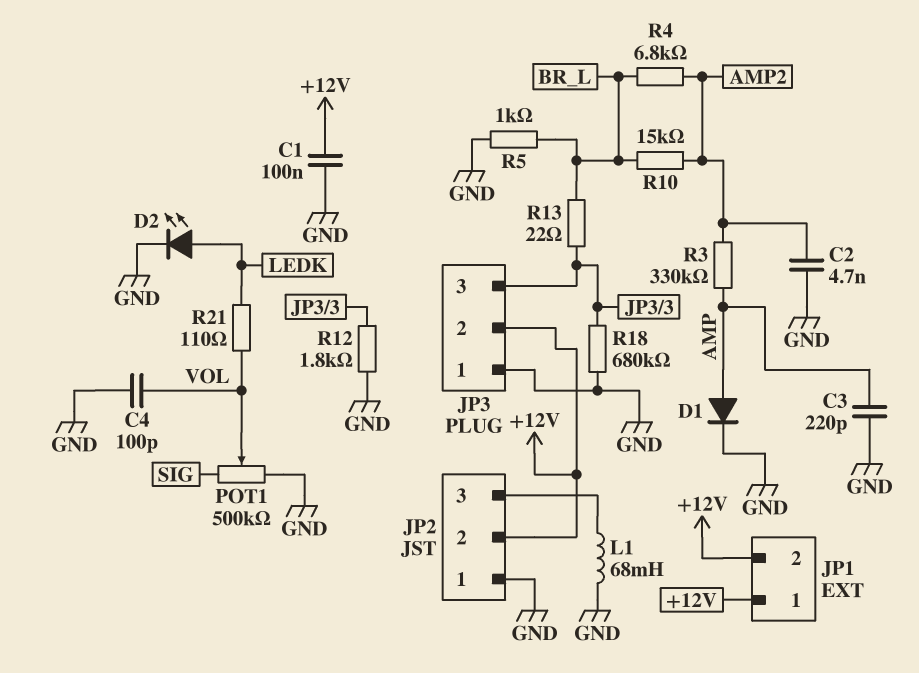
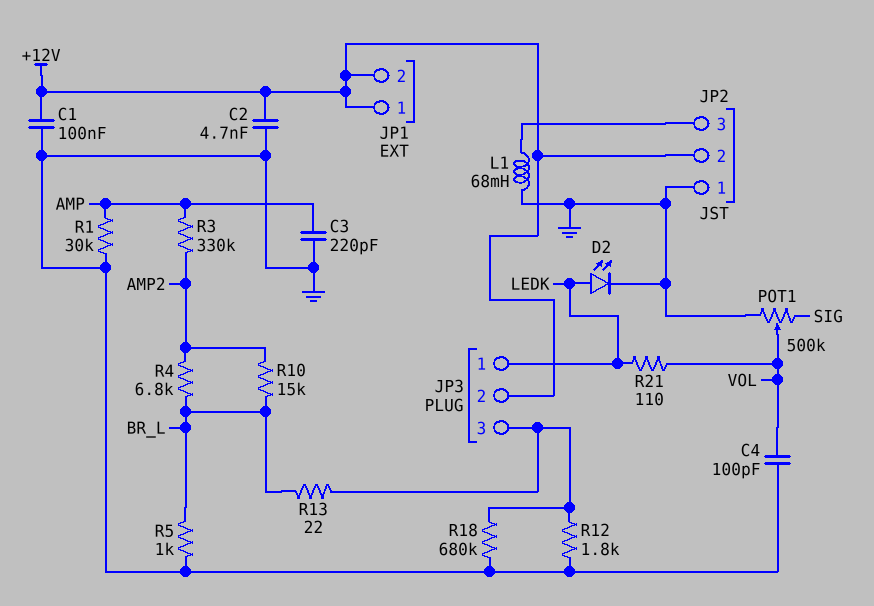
C2: 4.7nF (AMP2, GND) -> 4.7nF (+12V, GND)
D1: diode (A AMP, K GND) -> none
JP3 pin 1: GND -> LEDK
R1: none -> 30k (AMP, GND)

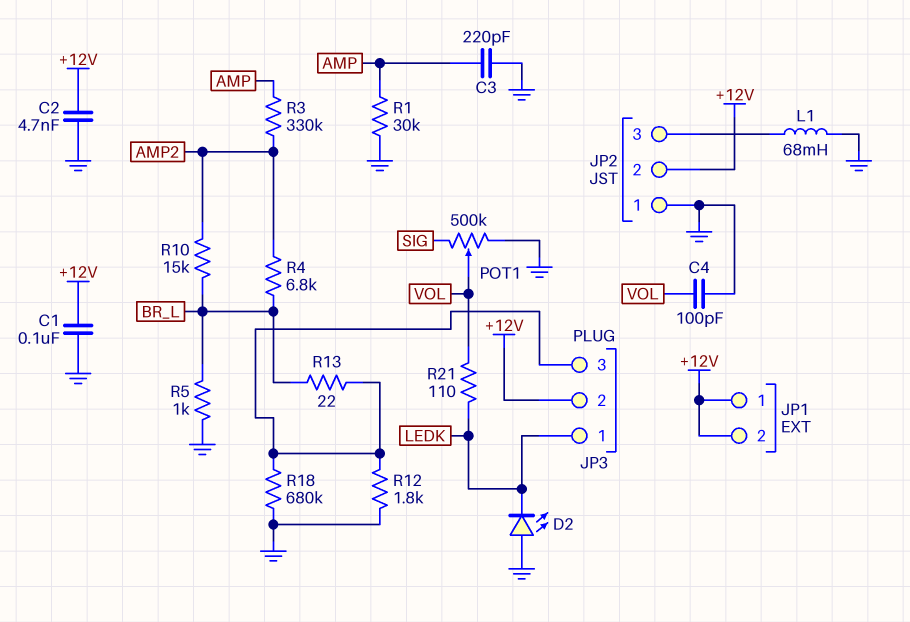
D2: LED (A LEDK, K GND) -> LED (A GND, K LEDK)

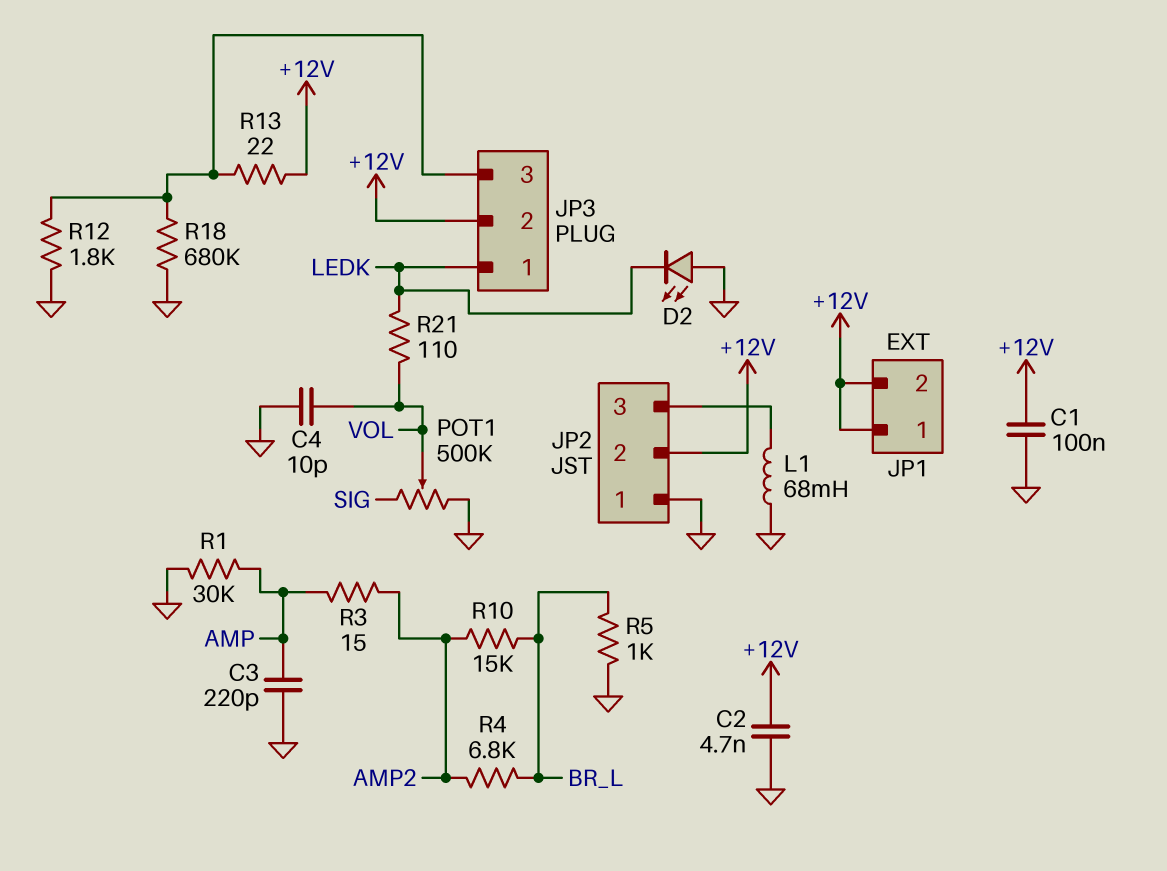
C4: 100pF (GND, VOL) -> 10pF (GND, VOL)
R3: 330k (AMP, AMP2) -> 15 (AMP, AMP2)
R13: 22 (BR_L, JP3/3) -> 22 (+12V, JP3/3)

